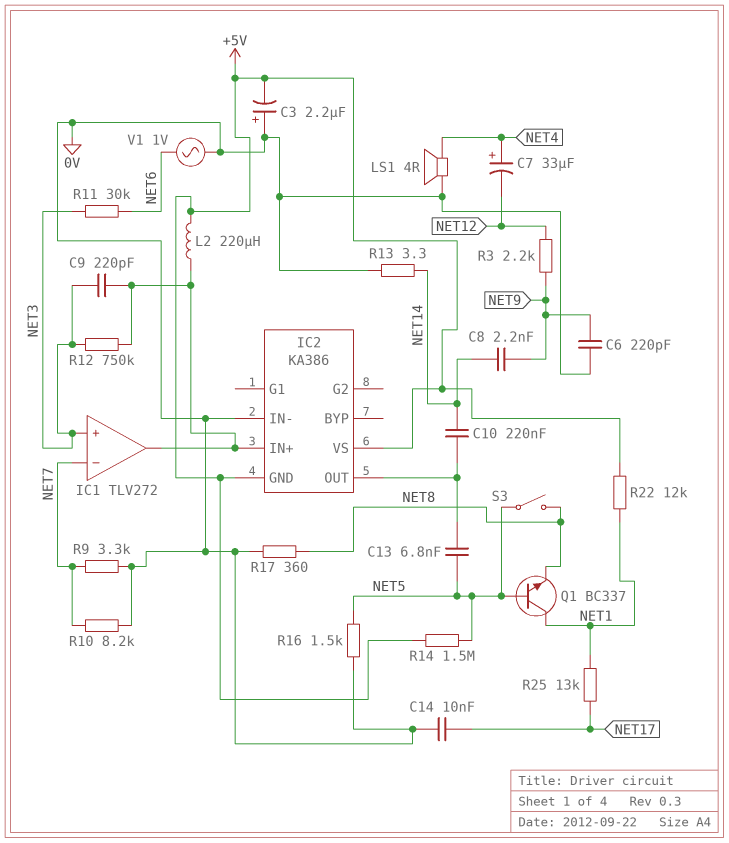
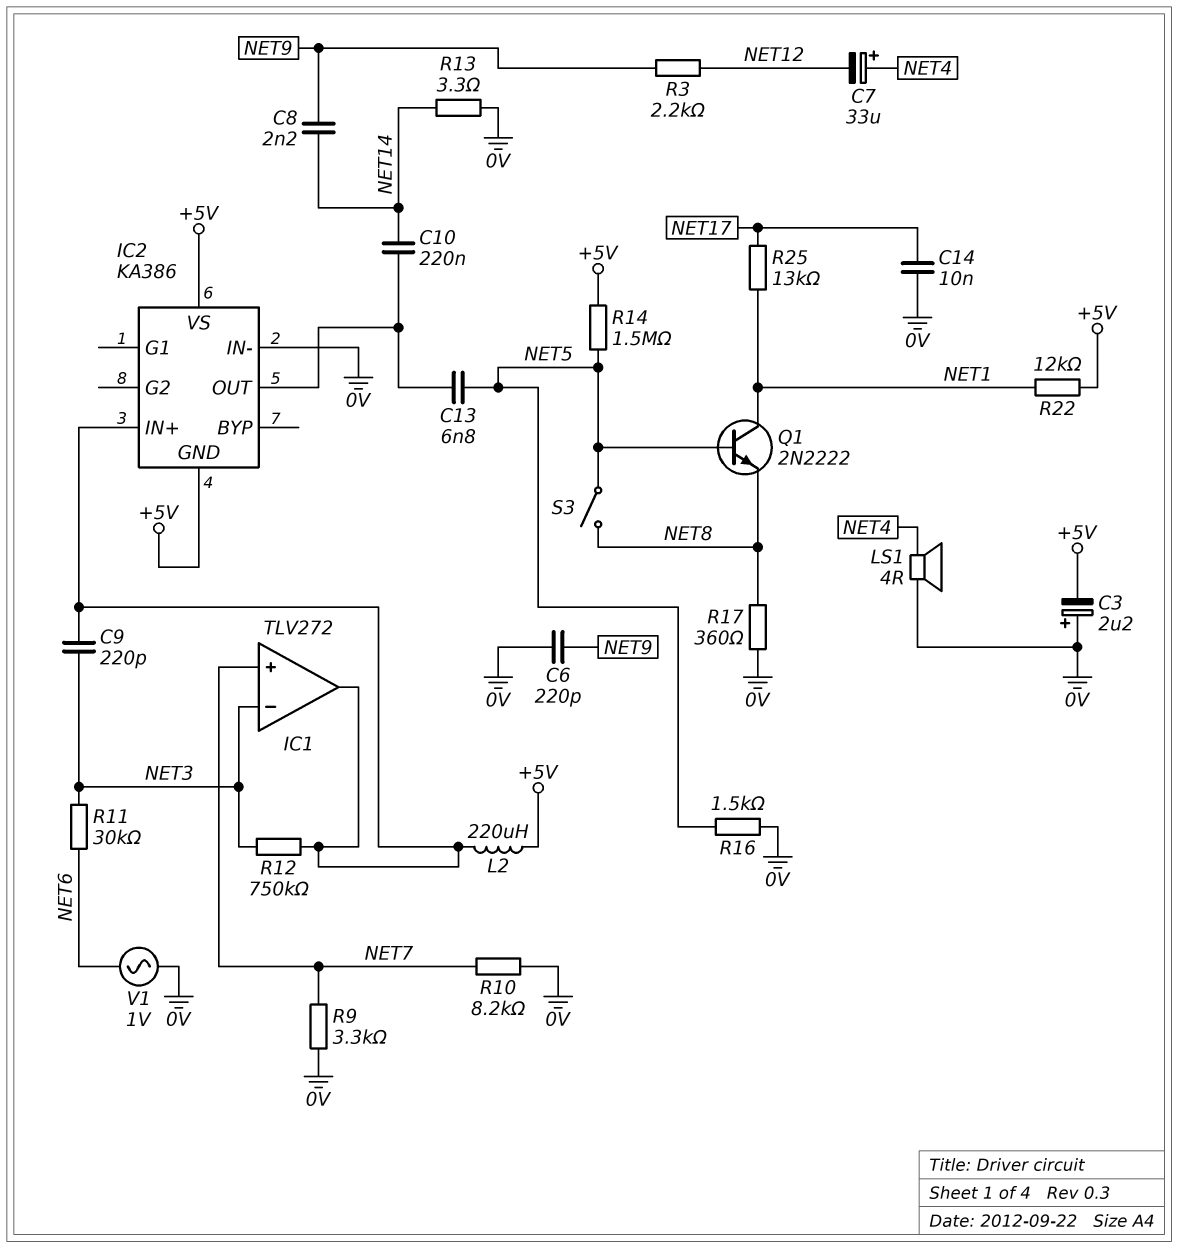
IC1 pin in+: NET3 -> NET7
IC1 pin in-: NET7 -> NET3
Q1: NPN BC337 (B NET5, C NET1, E NET8) -> NPN 2N2222 (B NET5, C NET1, E NET8)

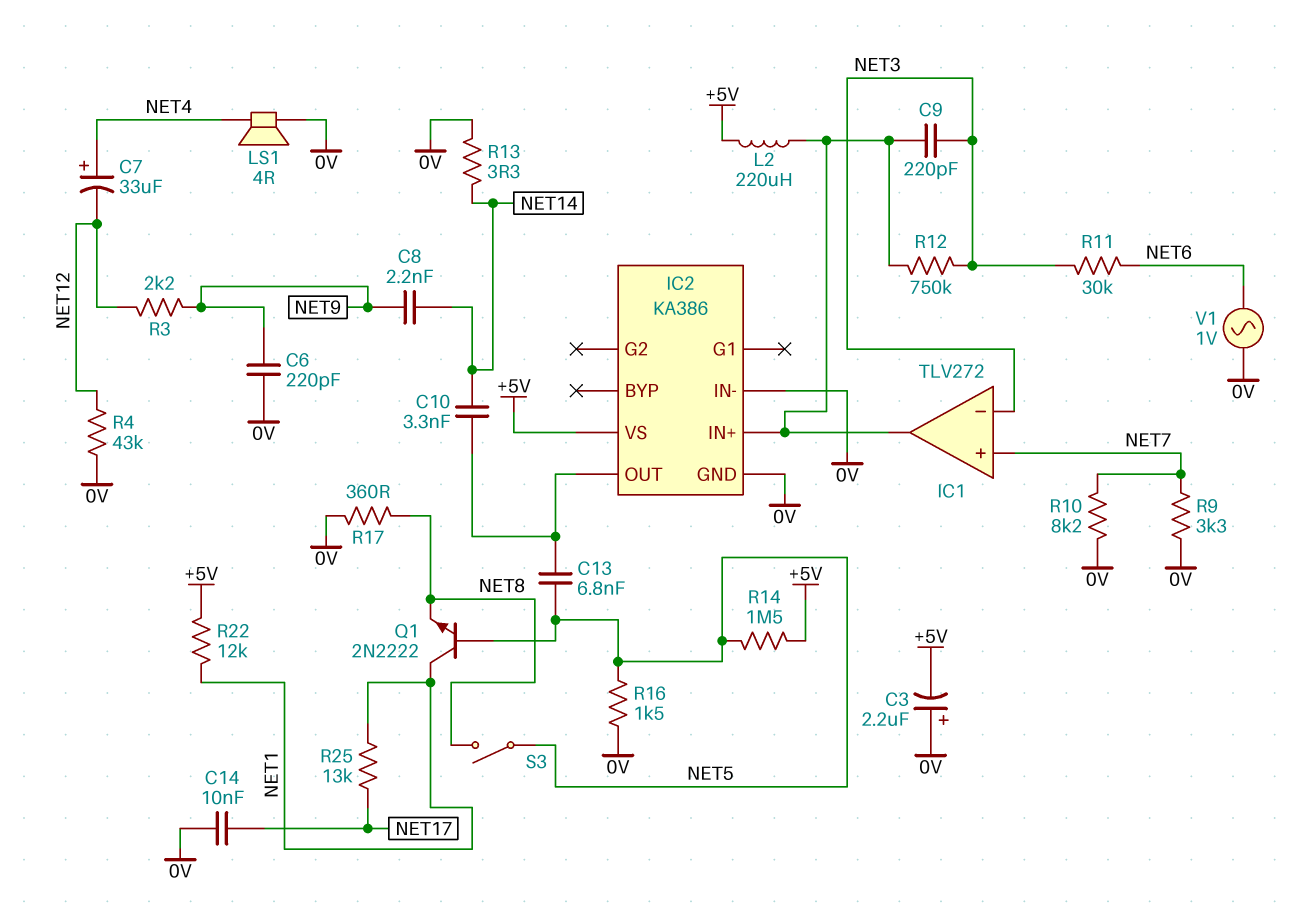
C10: 220nF (IC2/OUT, NET14) -> 3.3nF (IC2/OUT, NET14)
IC2 pin GND: +5V -> 0V
R4: none -> 43k (0V, NET12)

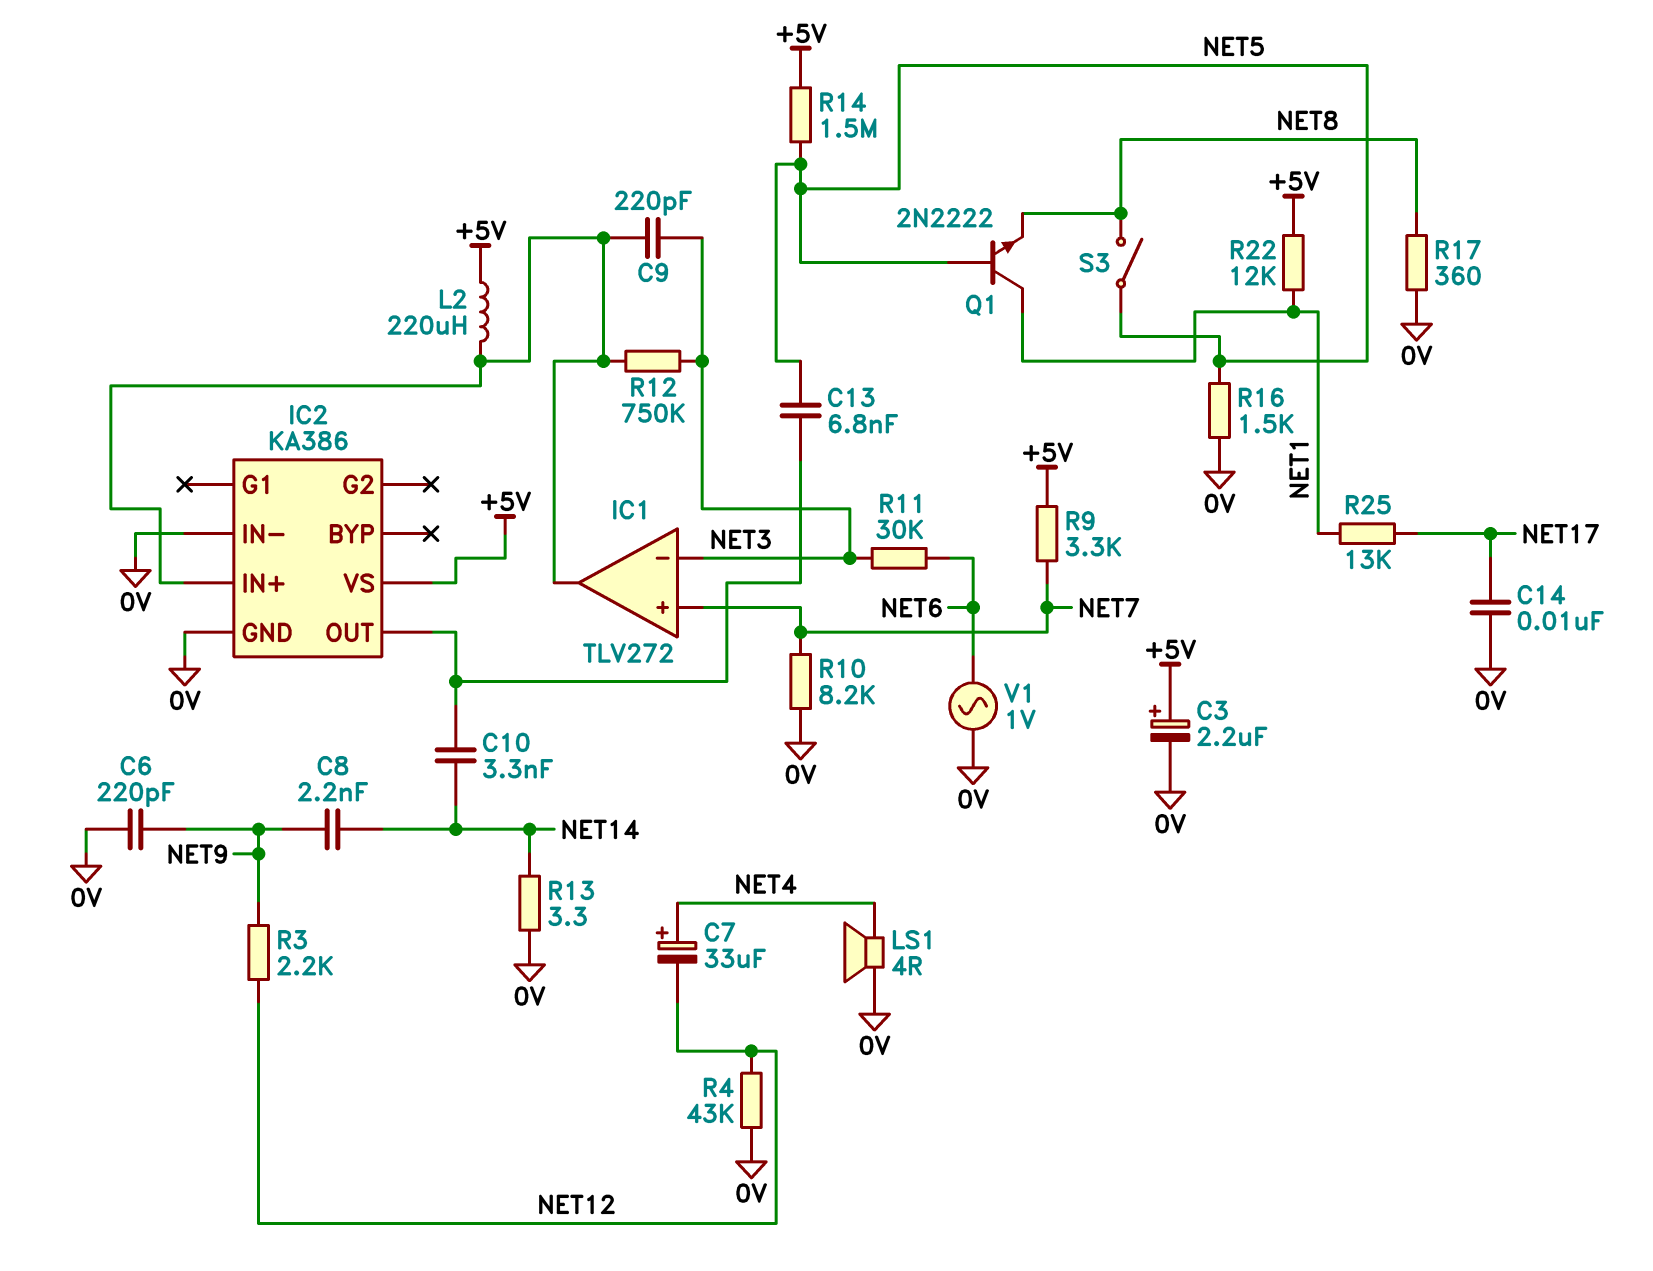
C3: 2.2uF (plus 0V, minus +5V) -> 2.2uF (plus +5V, minus 0V)
R9: 3.3k (0V, NET7) -> 3.3k (+5V, NET7)

